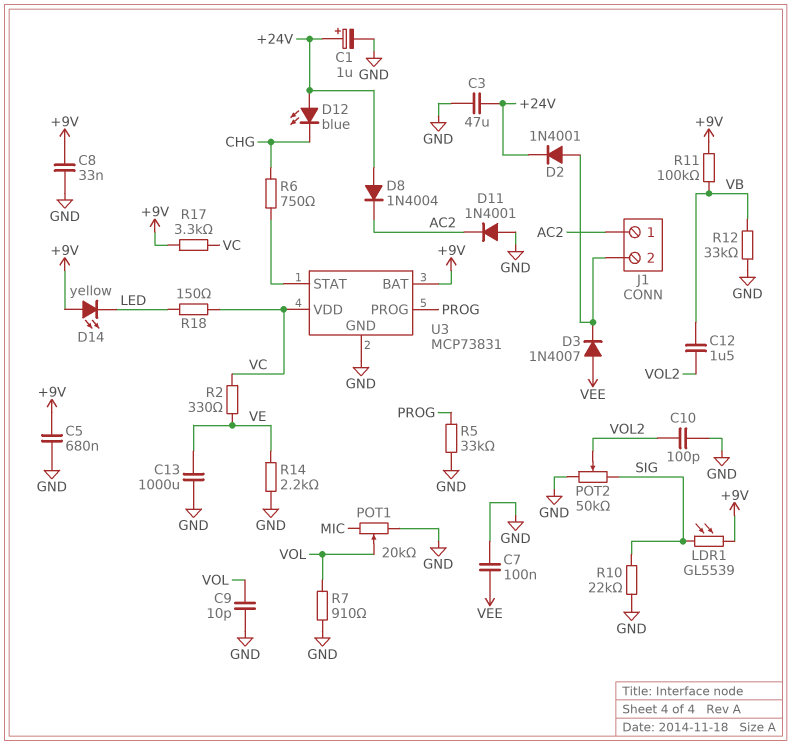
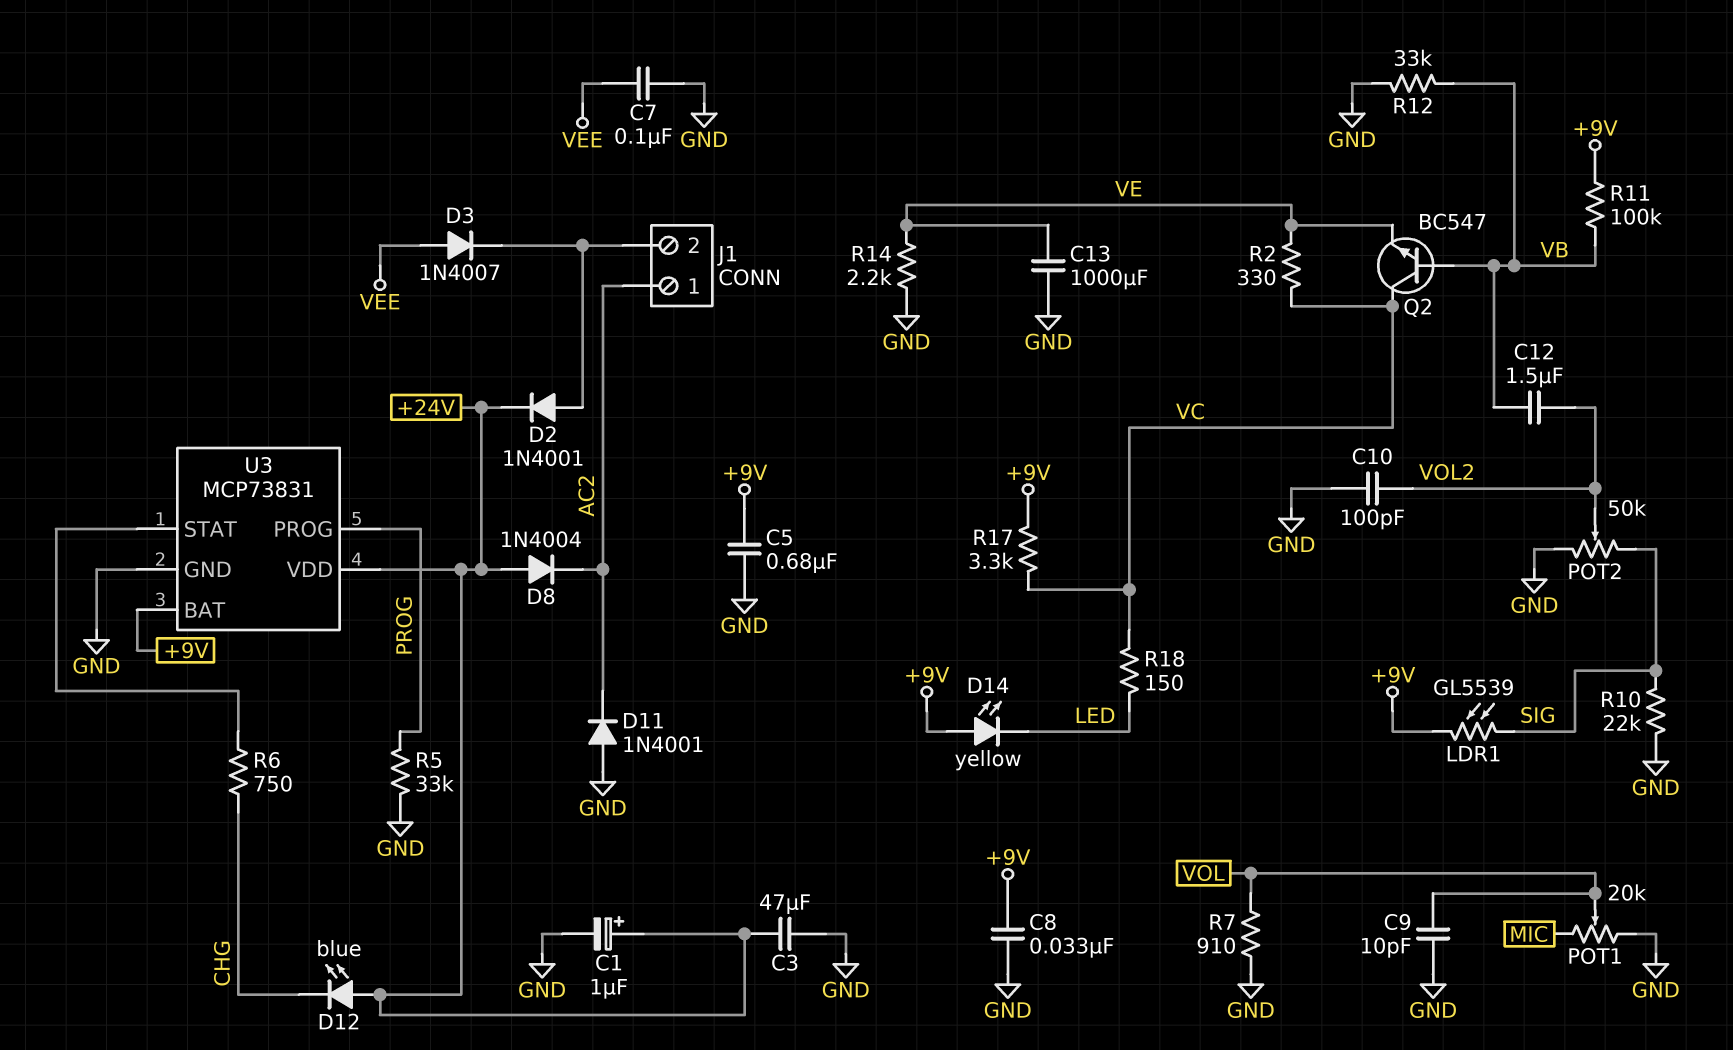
Q2: none -> NPN BC547 (B VB, C VC, E VE)
U3 pin VDD: VC -> +24V

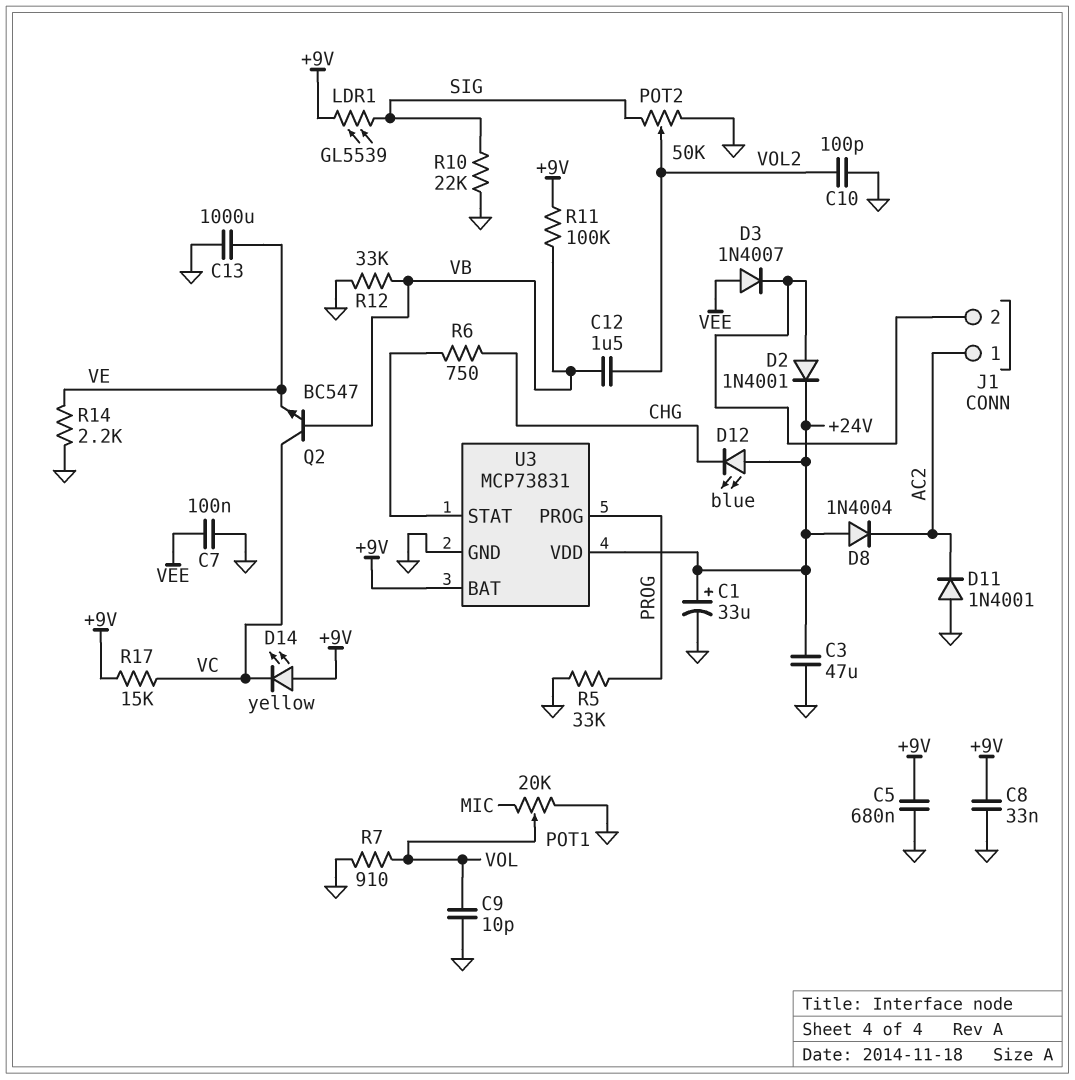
C1: 1uF (plus +24V, minus GND) -> 33uF (plus +24V, minus GND)
D14: LED yellow (A +9V, K LED) -> LED yellow (A +9V, K VC)
R2: 330 (VC, VE) -> none
R17: 3.3k (+9V, VC) -> 15k (+9V, VC)
R18: 150 (LED, VC) -> none

